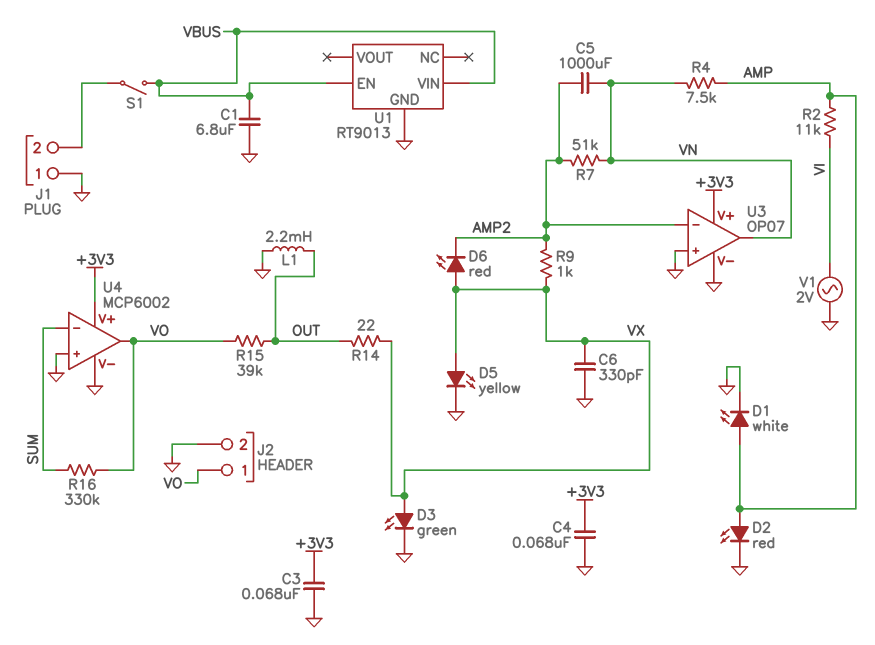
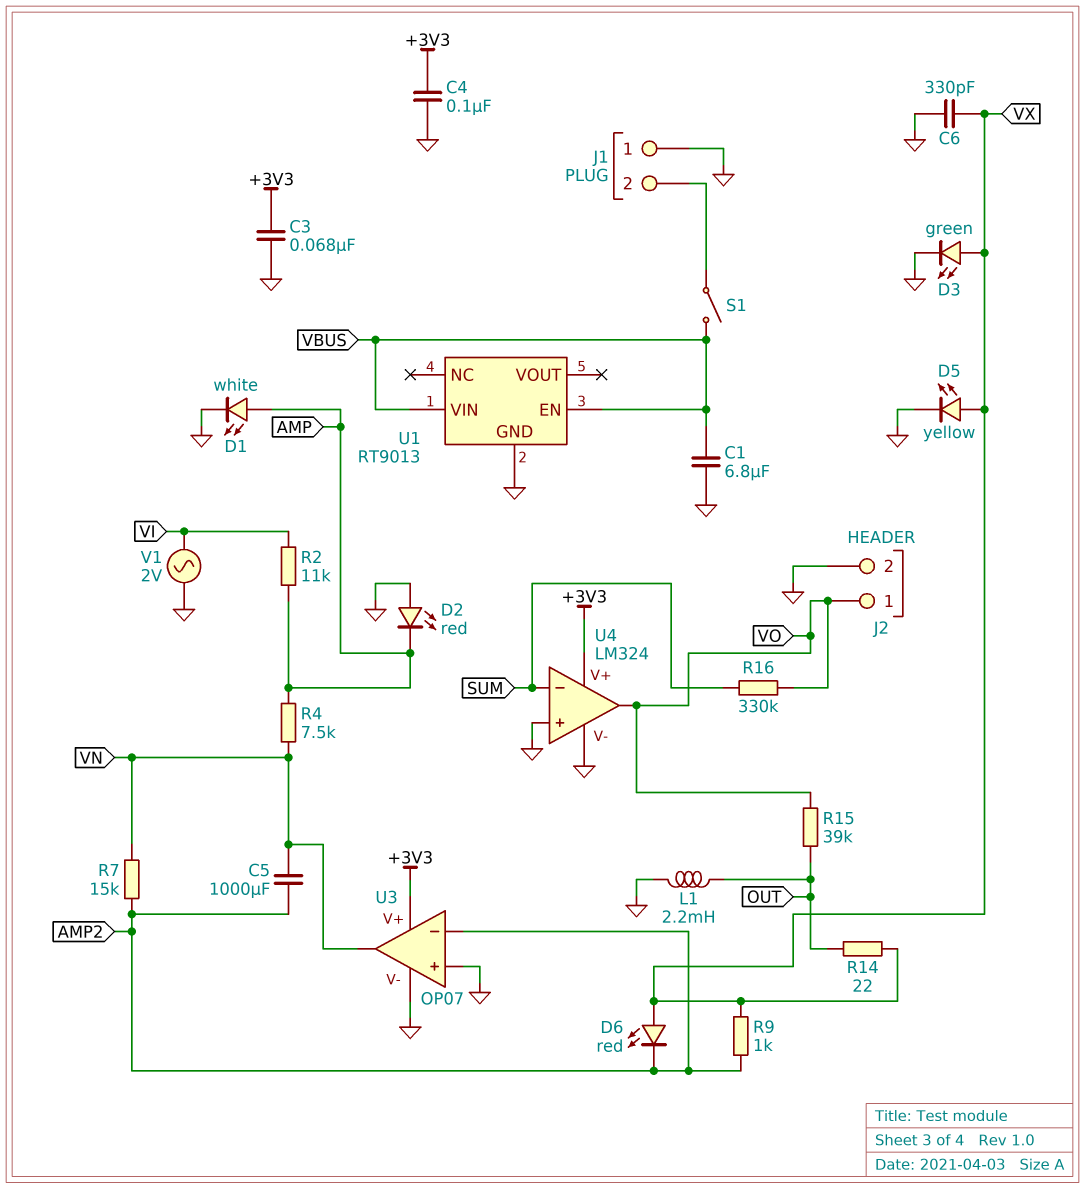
C4: 68nF (+3V3, GND) -> 100nF (+3V3, GND)
D2: LED red (A AMP, K GND) -> LED red (A GND, K AMP)
R7: 51k (AMP2, VN) -> 15k (AMP2, VN)
U4: MCP6002 -> LM324

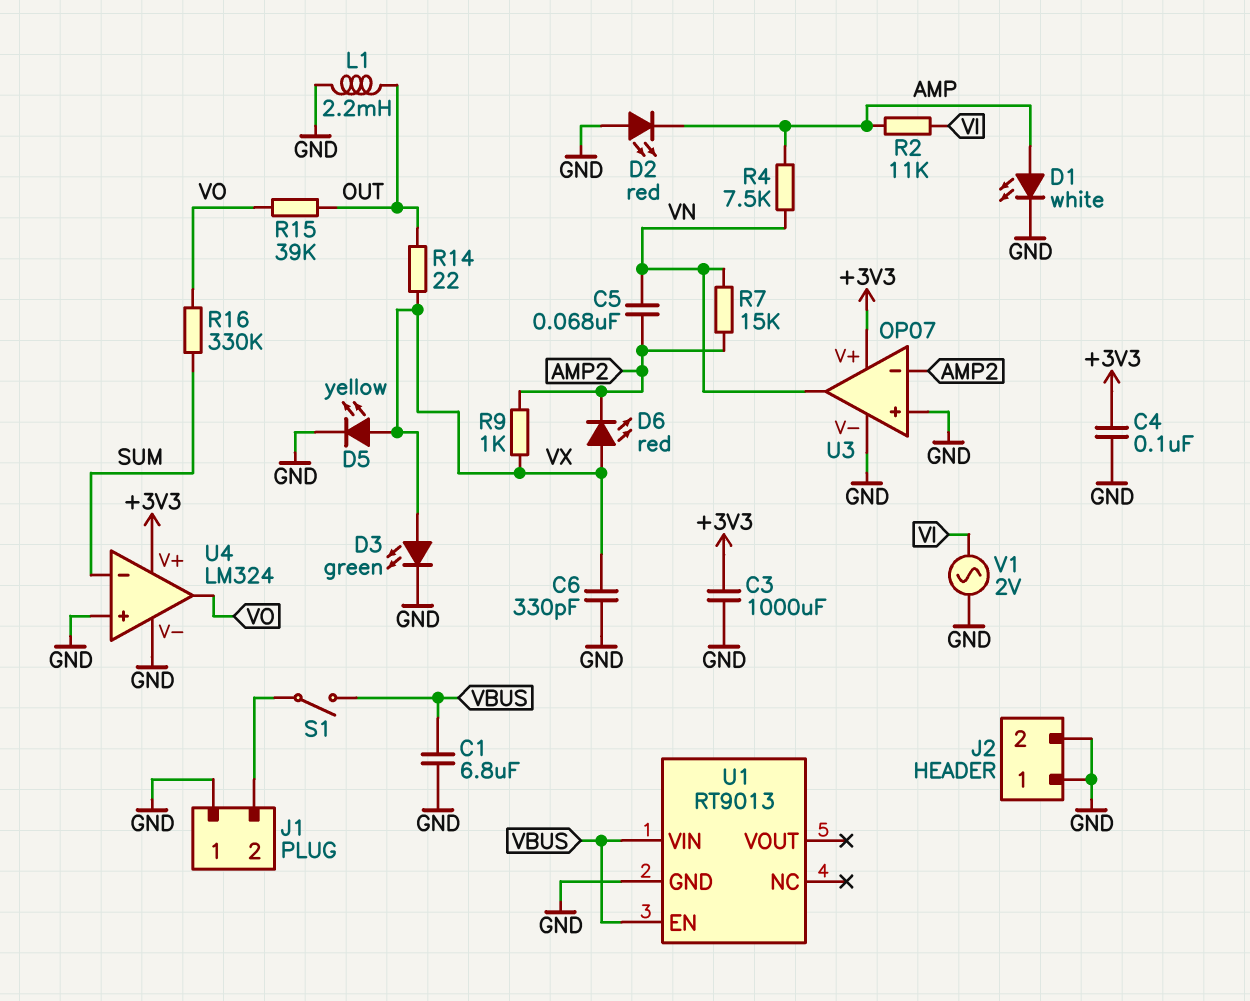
C3: 68nF (+3V3, GND) -> 1000uF (+3V3, GND)
C5: 1000uF (AMP2, VN) -> 68nF (AMP2, VN)
J2 pin 1: VO -> GND

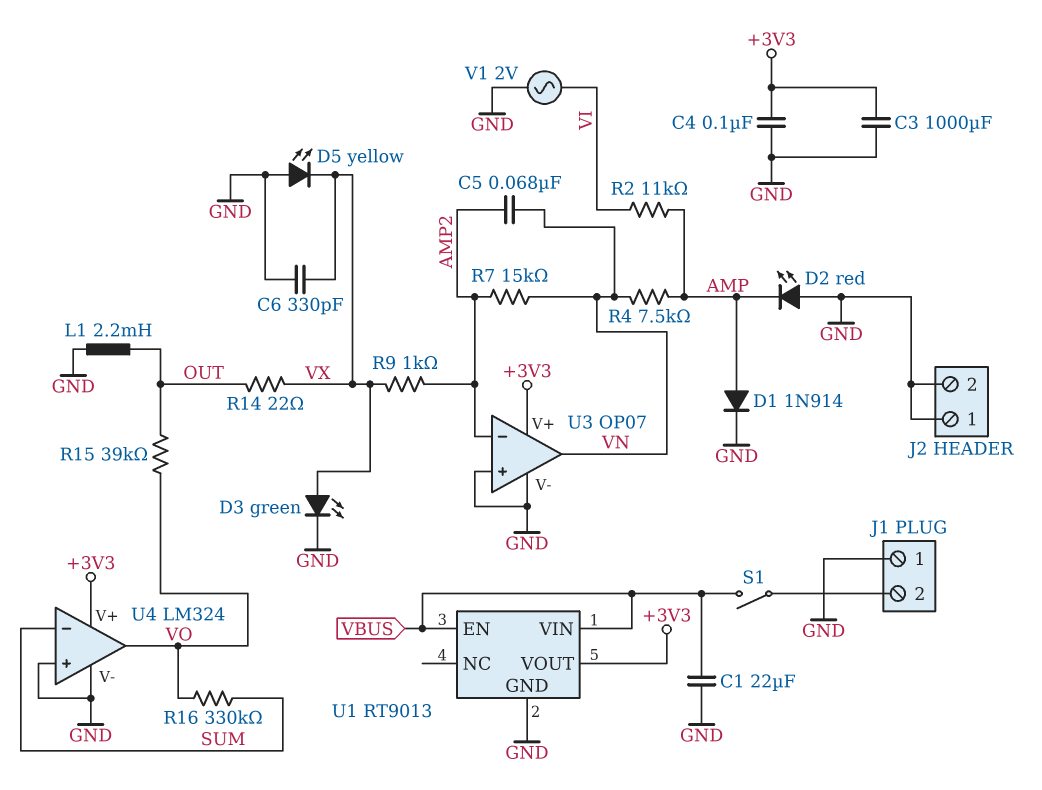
C1: 6.8uF (GND, VBUS) -> 22uF (GND, VBUS)
D1: LED white (A AMP, K GND) -> diode 1N914 (A AMP, K GND)
D5: LED yellow (A VX, K GND) -> LED yellow (A GND, K VX)
D6: LED red (A VX, K AMP2) -> none
U1 pin VOUT: none -> +3V3

